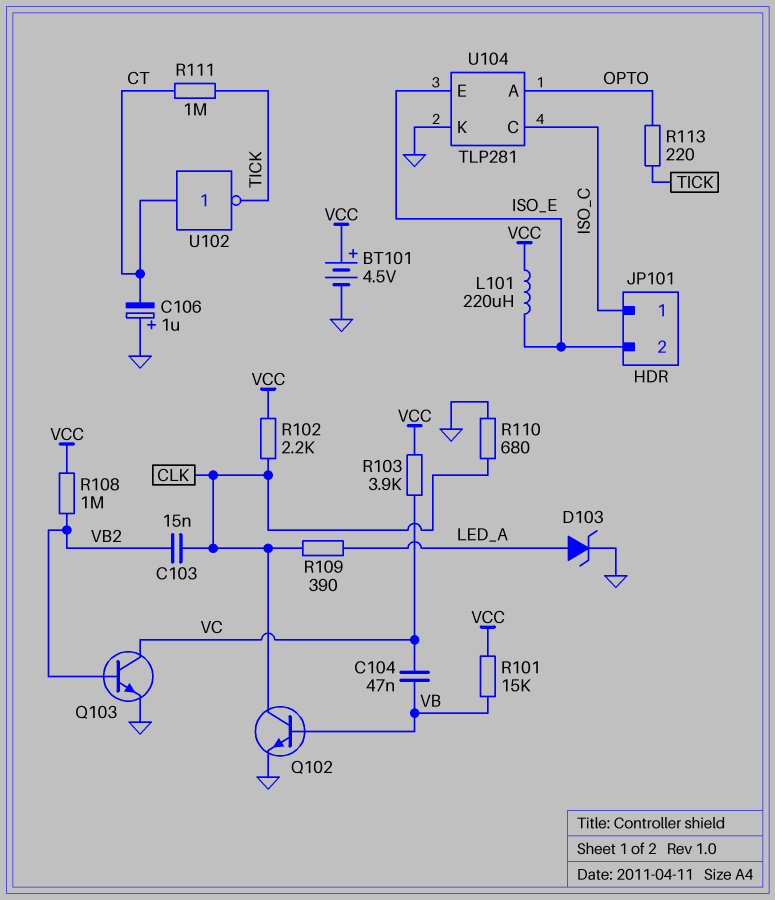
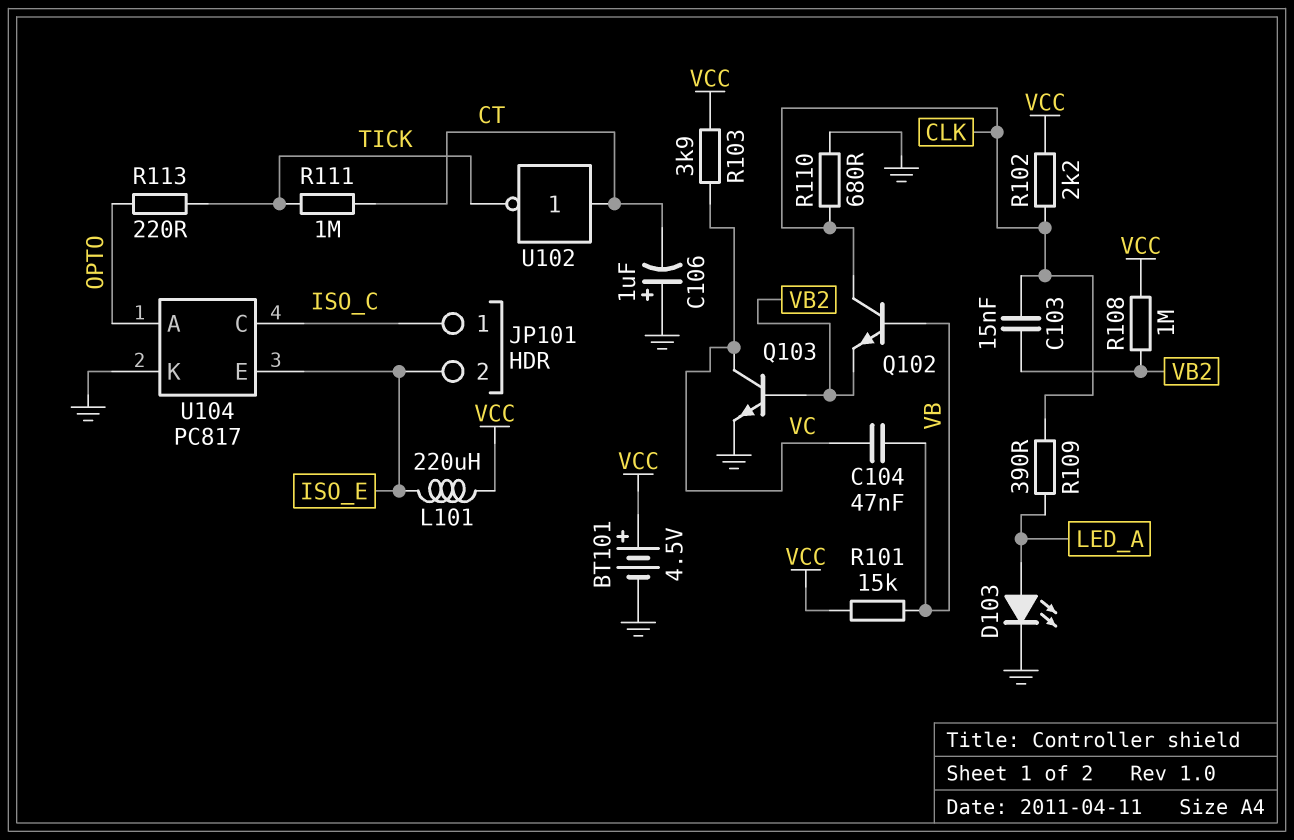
D103: zener (A LED_A, K GND) -> LED (A LED_A, K GND)
Q102: NPN (B VB, C CLK, E GND) -> NPN (B VB, C CLK, E VB2)
U104: TLP281 -> PC817

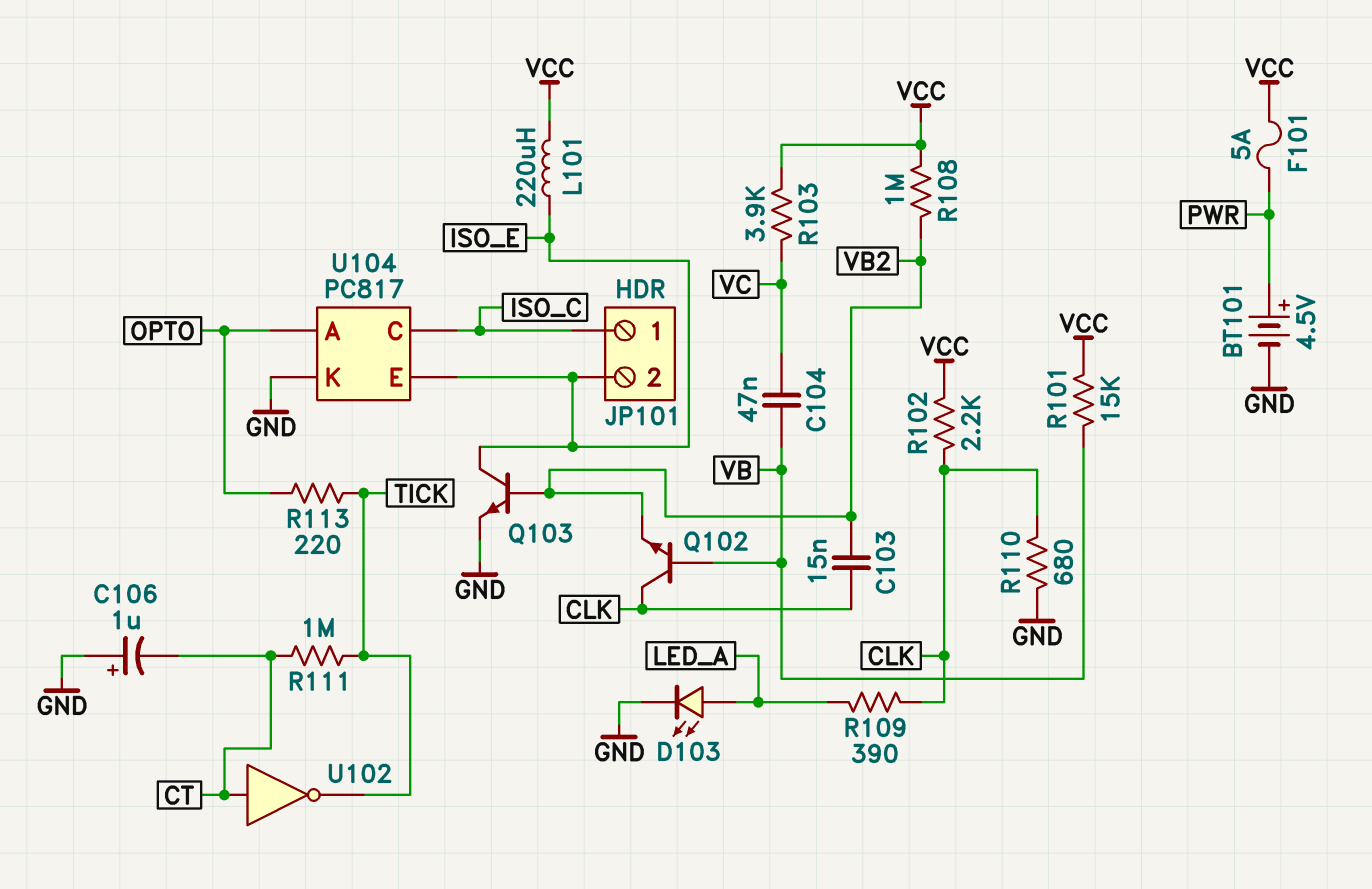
BT101: 4.5V (plus VCC, minus GND) -> 4.5V (plus PWR, minus GND)
F101: none -> 5A (PWR, VCC)
Q103: NPN (B VB2, C VC, E GND) -> NPN (B VB2, C ISO_E, E GND)

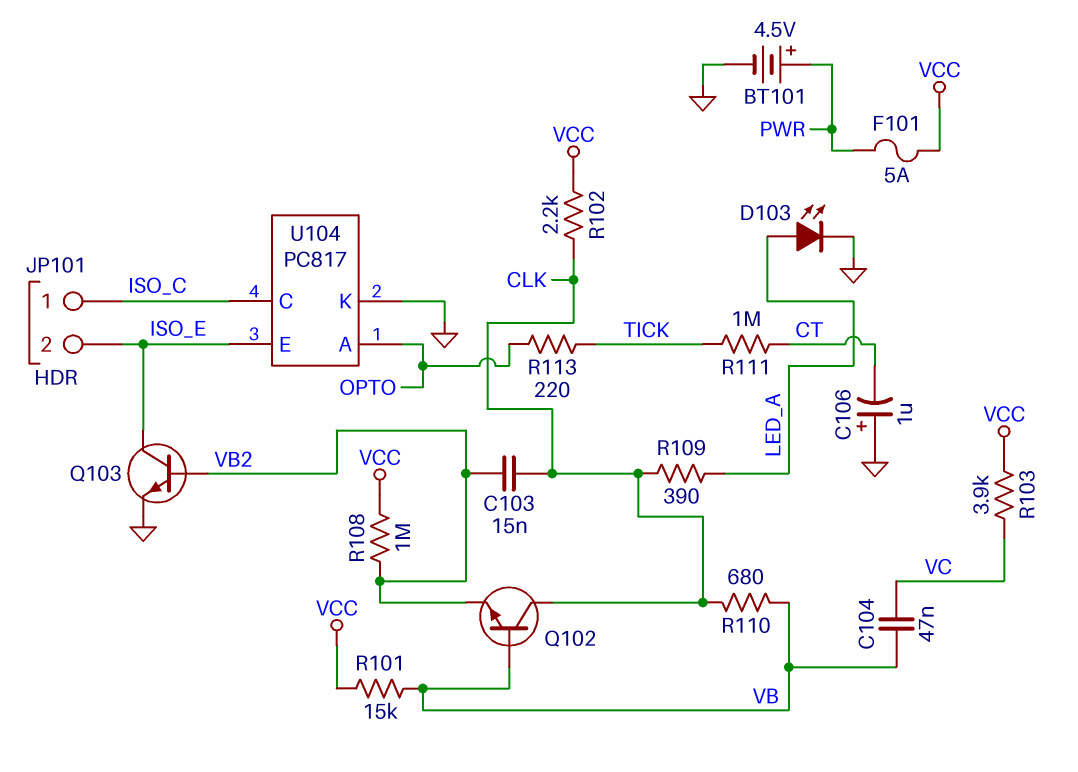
L101: 220uH (ISO_E, VCC) -> none
R110: 680 (CLK, GND) -> 680 (CLK, VB)
U102: NOT (in CT, out TICK) -> none

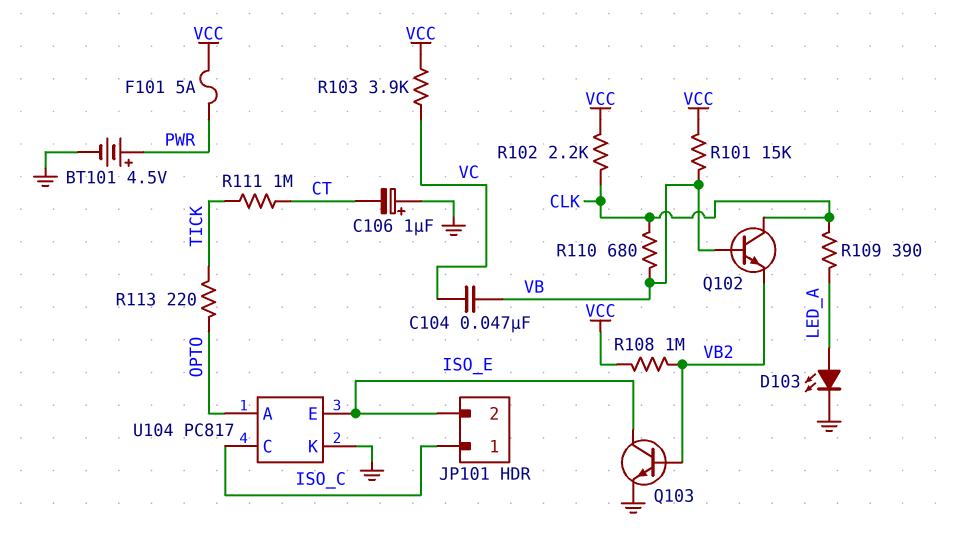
C103: 15nF (CLK, VB2) -> none

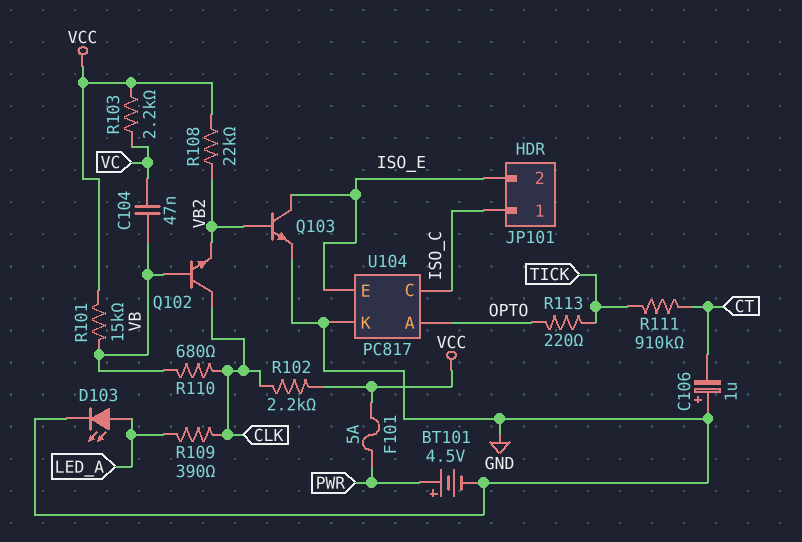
R103: 3.9k (VC, VCC) -> 2.2k (VC, VCC)
R108: 1M (VB2, VCC) -> 22k (VB2, VCC)
R111: 1M (CT, TICK) -> 910k (CT, TICK)

